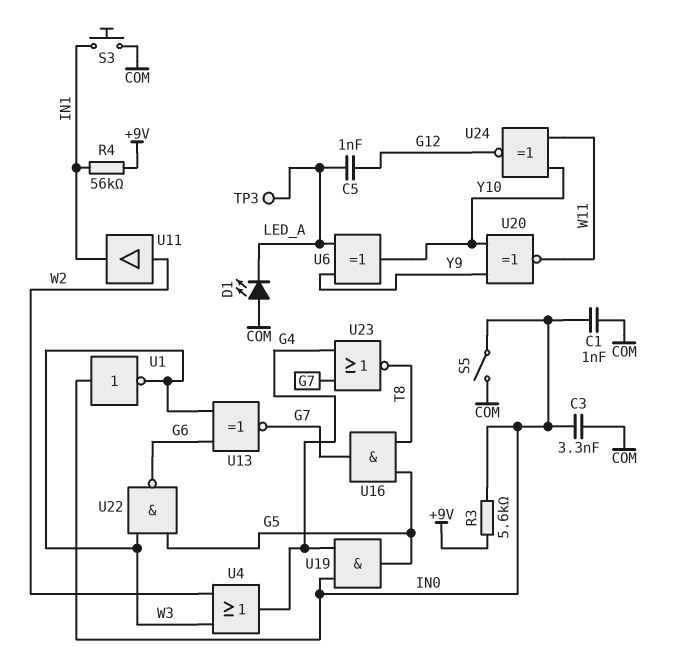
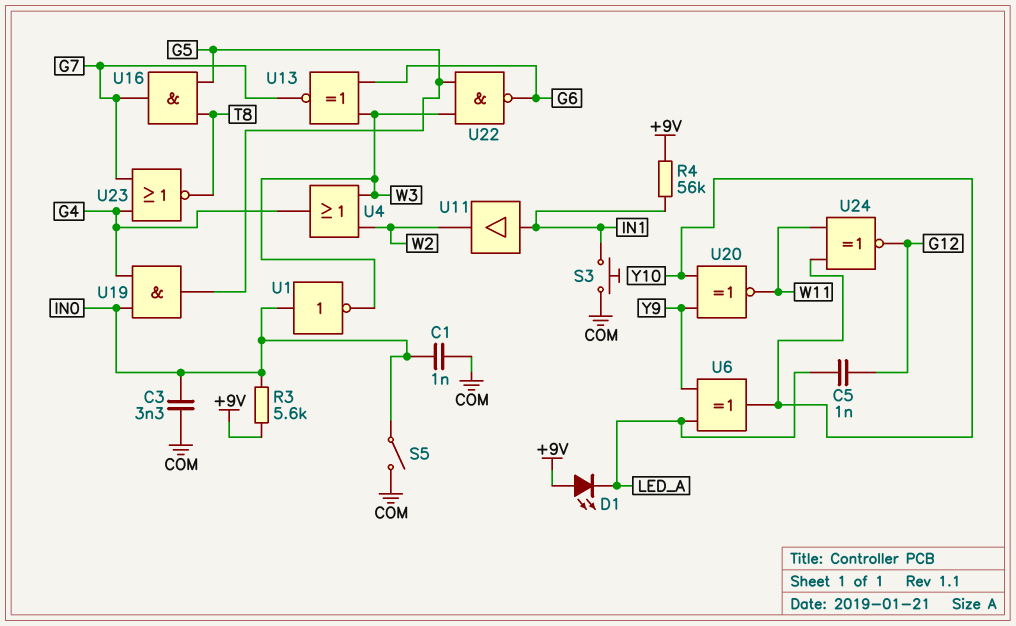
D1: LED (A COM, K LED_A) -> LED (A +9V, K LED_A)
TP3: test point (LED_A) -> none
U11: buffer (in W2, out IN1) -> buffer (in IN1, out W2)

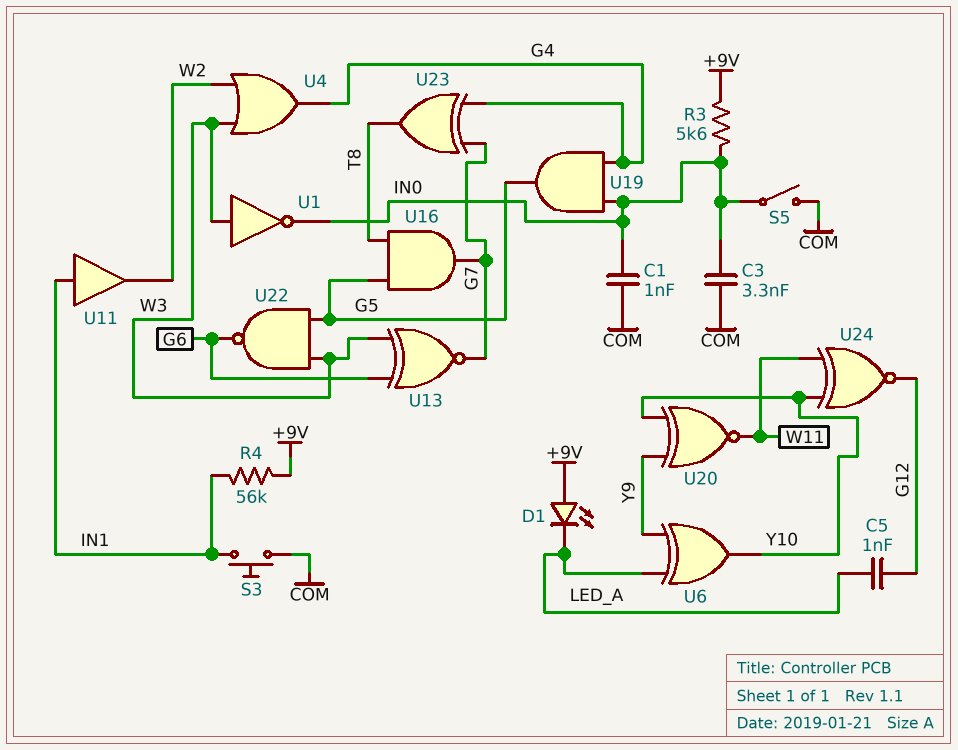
U1: NOT (in IN0, out W3) -> NOT (in W3, out IN0)
U23: NOR (in G4, in G7, out T8) -> XOR (in G4, in G7, out T8)

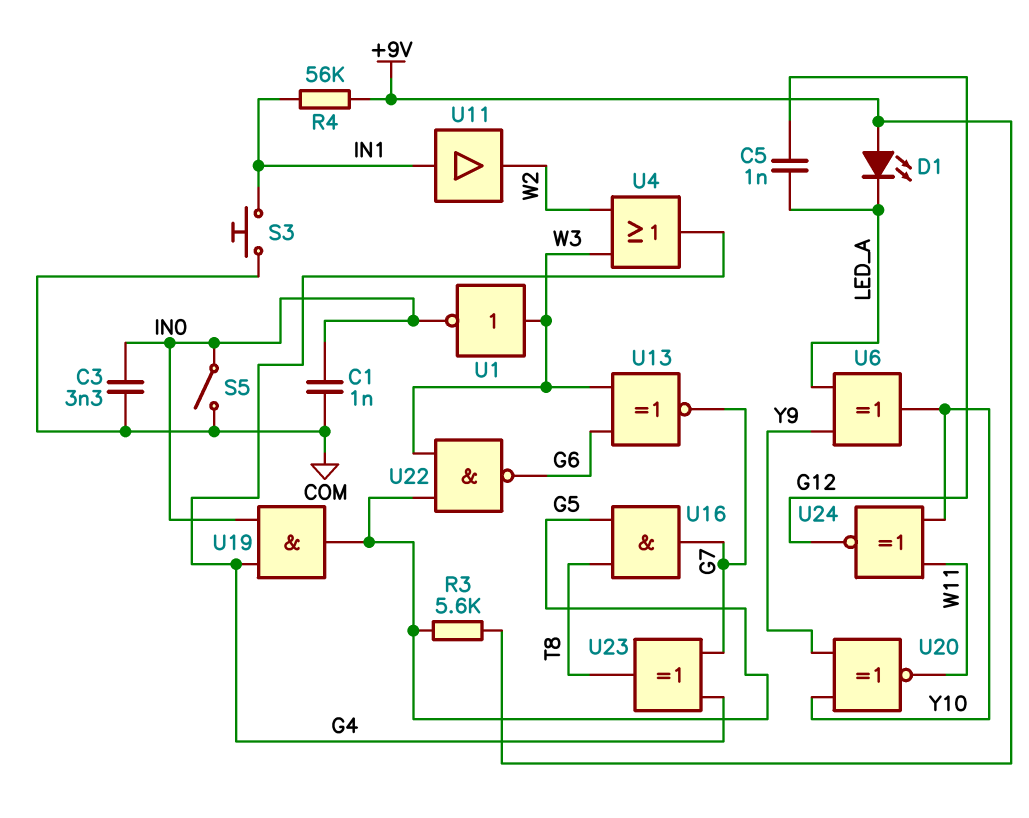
R3: 5.6k (+9V, IN0) -> 5.6k (+9V, G5)

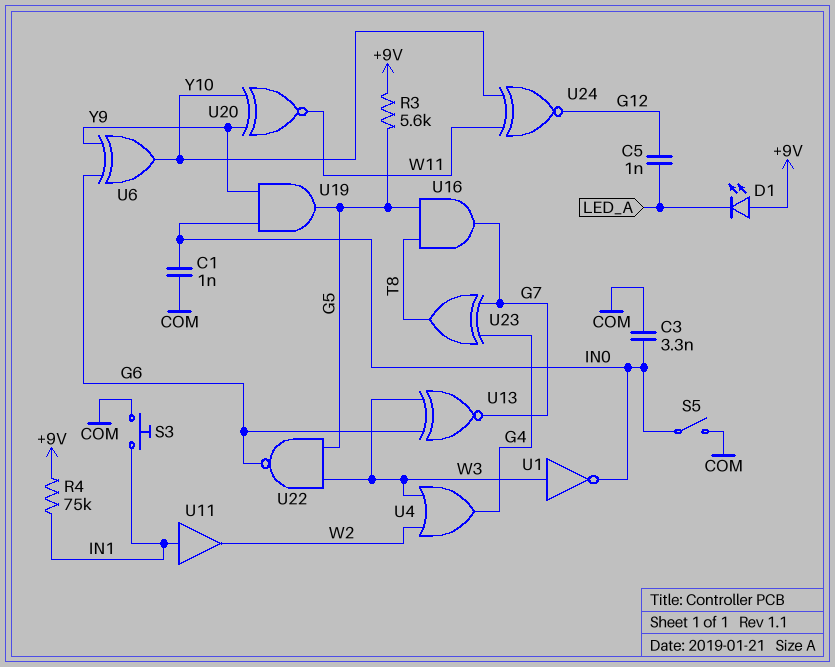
R4: 56k (+9V, IN1) -> 75k (+9V, IN1)
U6: XOR (in LED_A, in Y9, out Y10) -> XOR (in G6, in Y9, out Y10)
U19: AND (in G4, in IN0, out G5) -> AND (in IN0, in Y9, out G5)

